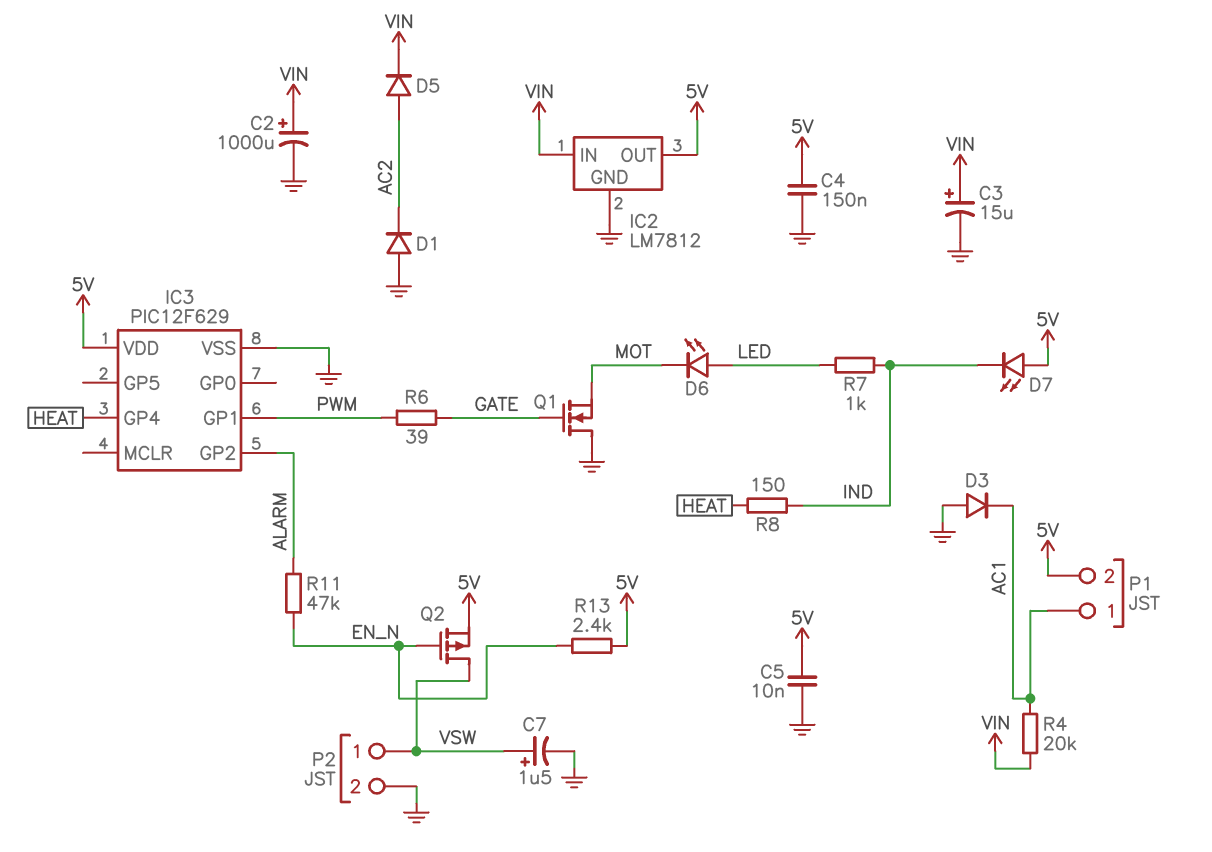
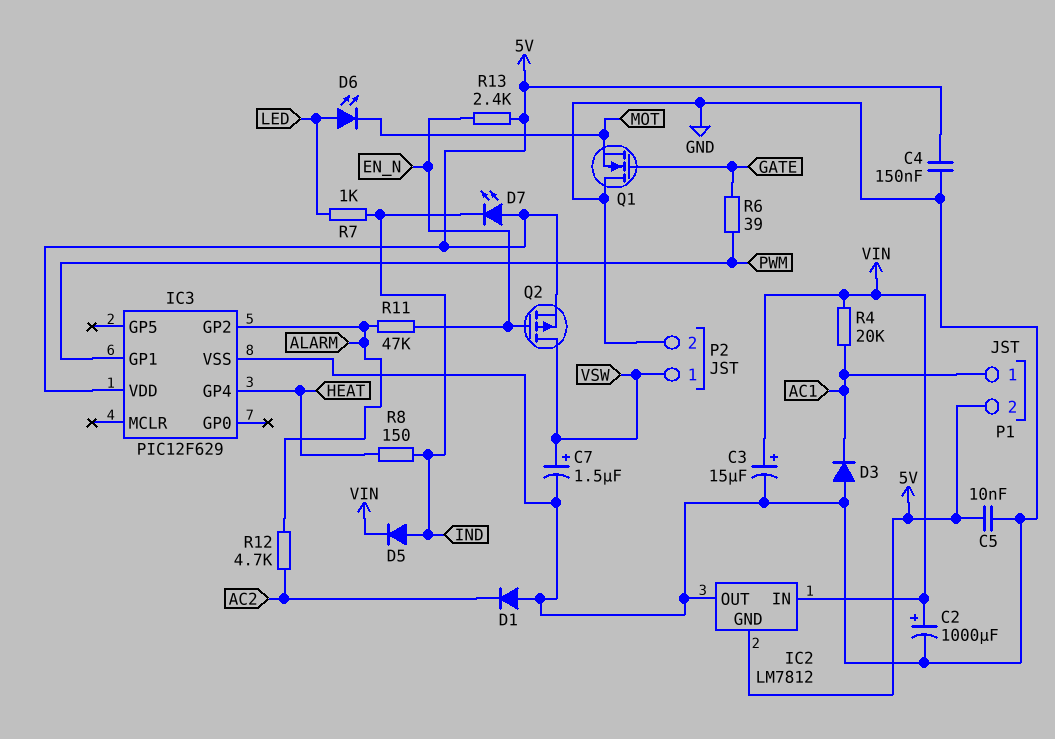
D5: diode (A AC2, K VIN) -> diode (A IND, K VIN)
IC2 pin GND: GND -> 5V
IC2 pin OUT: 5V -> GND
R12: none -> 4.7k (AC2, ALARM)

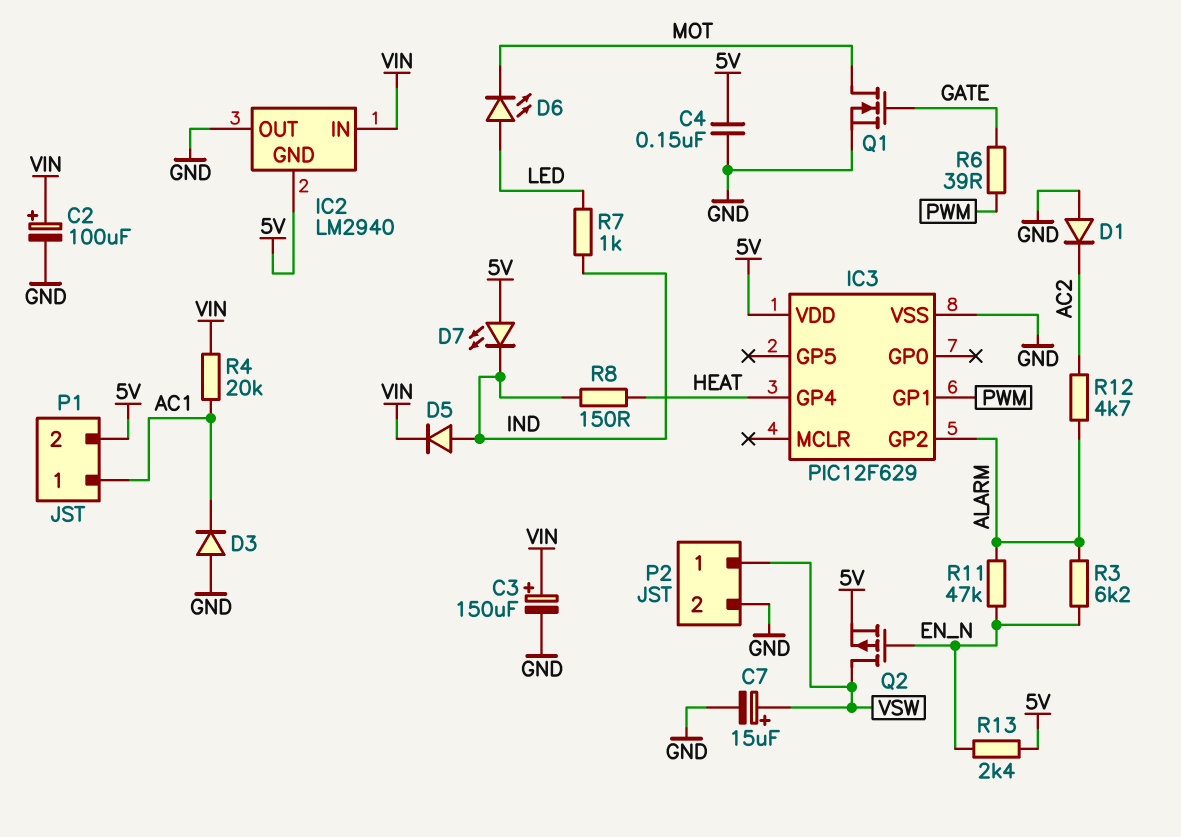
C2: 1000uF (plus VIN, minus GND) -> 100uF (plus VIN, minus GND)
C3: 15uF (plus VIN, minus GND) -> 150uF (plus VIN, minus GND)
C5: 10nF (5V, GND) -> none
C7: 1.5uF (plus VSW, minus GND) -> 15uF (plus VSW, minus GND)
IC2: LM7812 -> LM2940
Q1: NMOS (G GATE, D GND, S MOT) -> NMOS (G GATE, D MOT, S GND)
R3: none -> 6.2k (ALARM, EN_N)

